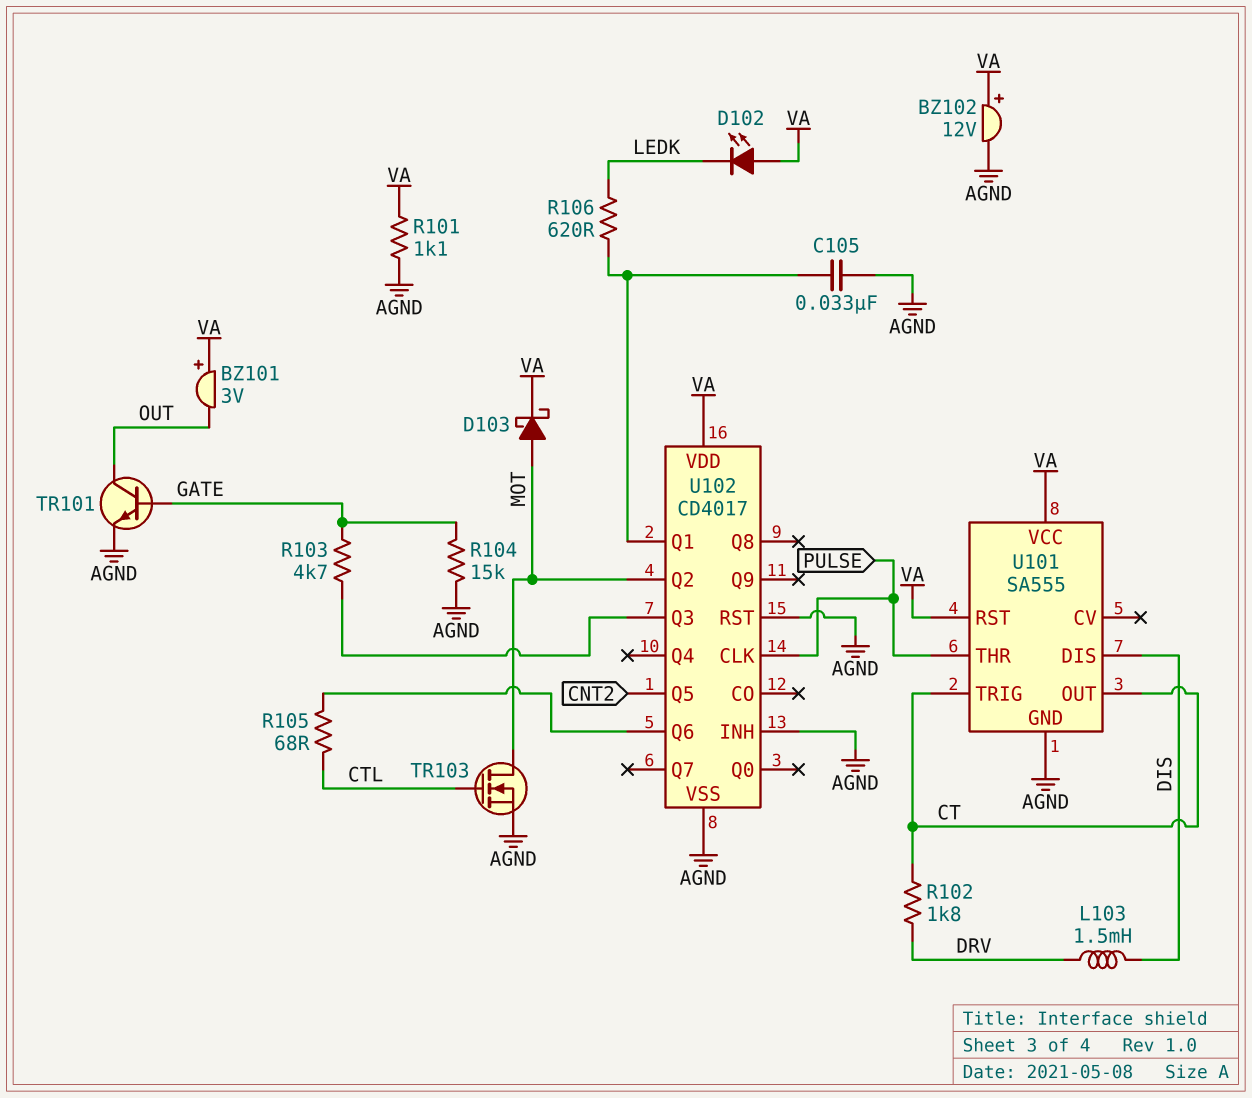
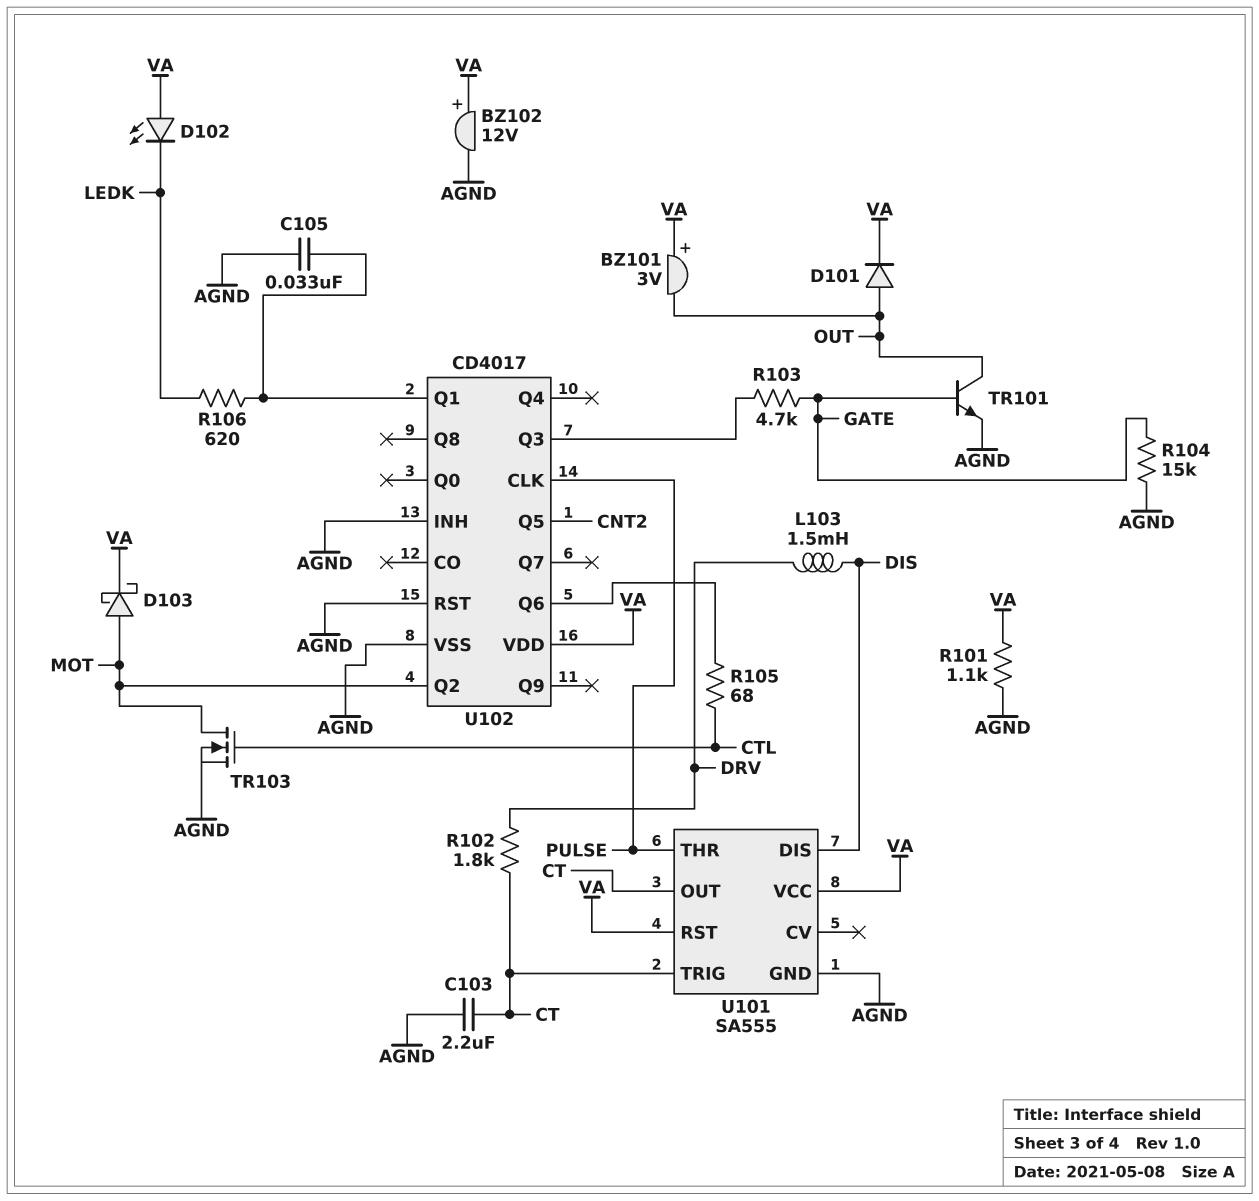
C103: none -> 2.2uF (AGND, CT)
D101: none -> diode (A OUT, K VA)

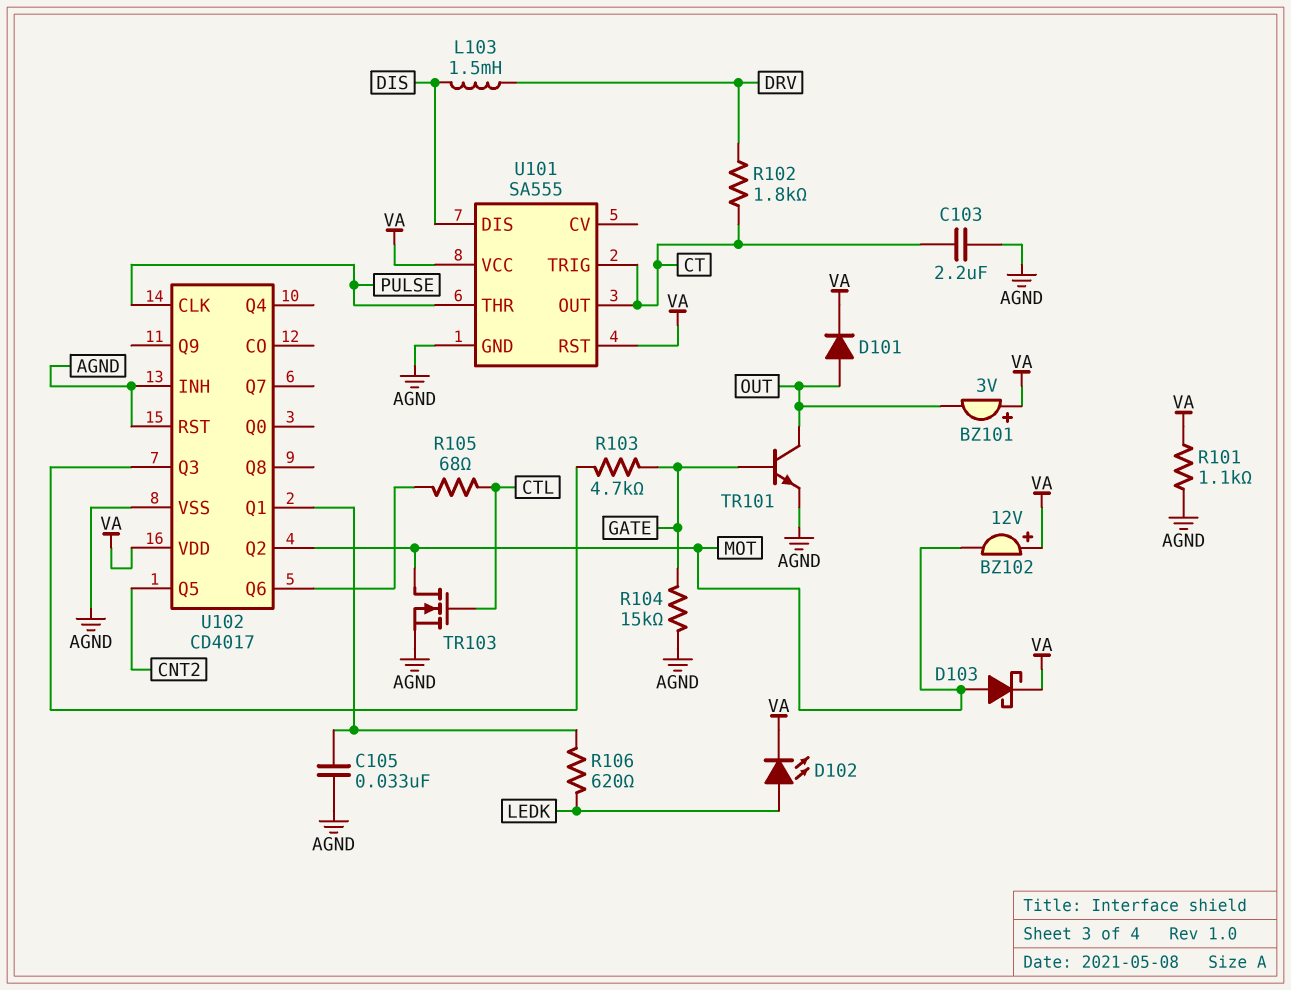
BZ102: buzzer 12V (plus VA, minus AGND) -> buzzer 12V (plus VA, minus MOT)
D102: LED (A VA, K LEDK) -> LED (A LEDK, K VA)

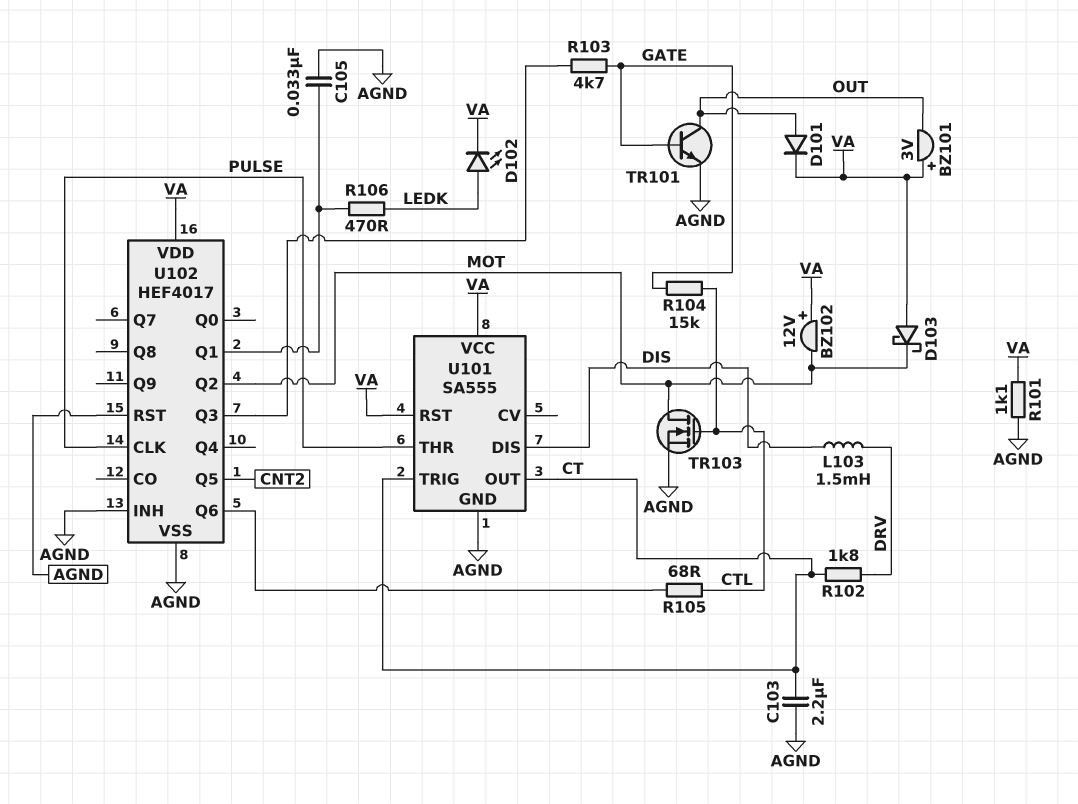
D103: schottky (A MOT, K VA) -> schottky (A VA, K MOT)
R104: 15k (AGND, GATE) -> 15k (CTL, GATE)
R106: 620 (LEDK, U102/Q1) -> 470 (LEDK, U102/Q1)
U102: CD4017 -> HEF4017

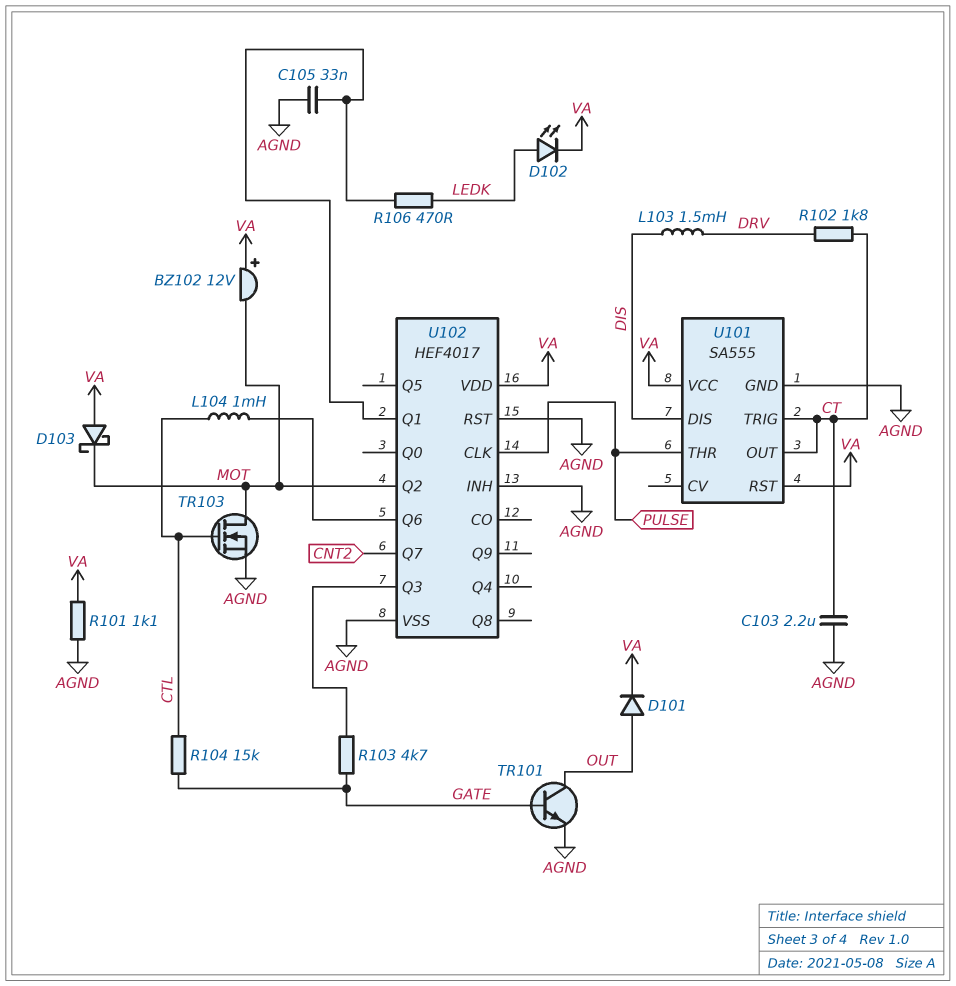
BZ101: buzzer 3V (plus VA, minus OUT) -> none
L104: none -> 1mH (CTL, U102/Q6)
R105: 68 (CTL, U102/Q6) -> none
U102 pin Q5: CNT2 -> none
U102 pin Q7: none -> CNT2

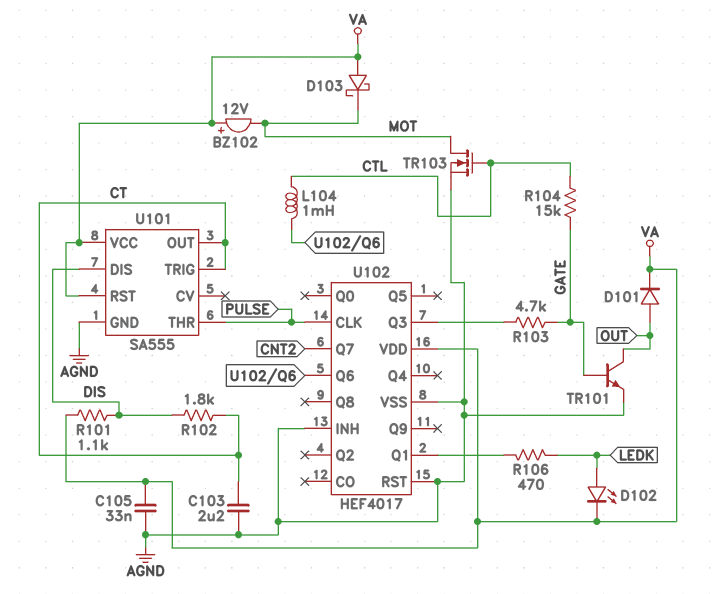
C105: 33nF (AGND, U102/Q1) -> 33nF (AGND, VA)
L103: 1.5mH (DIS, DRV) -> none
R101: 1.1k (AGND, VA) -> 1.1k (DIS, VA)
R102: 1.8k (CT, DRV) -> 1.8k (CT, DIS)
U102 pin Q2: MOT -> none

